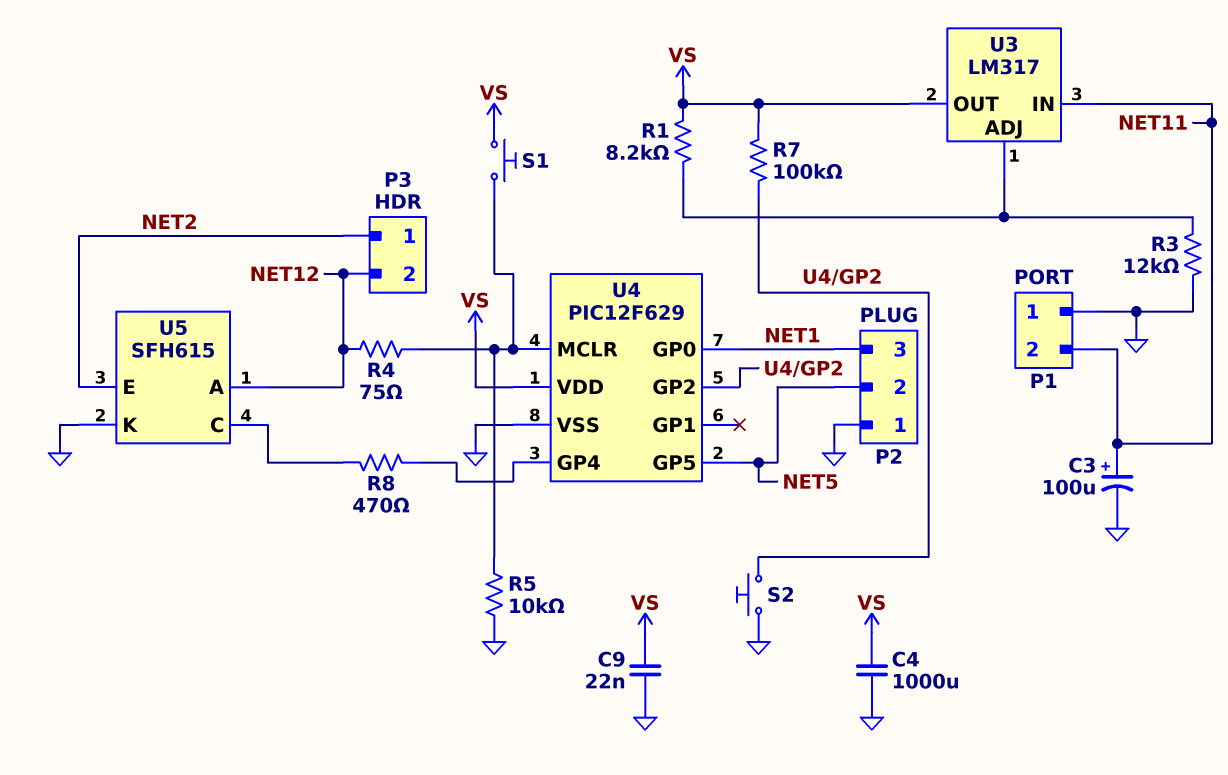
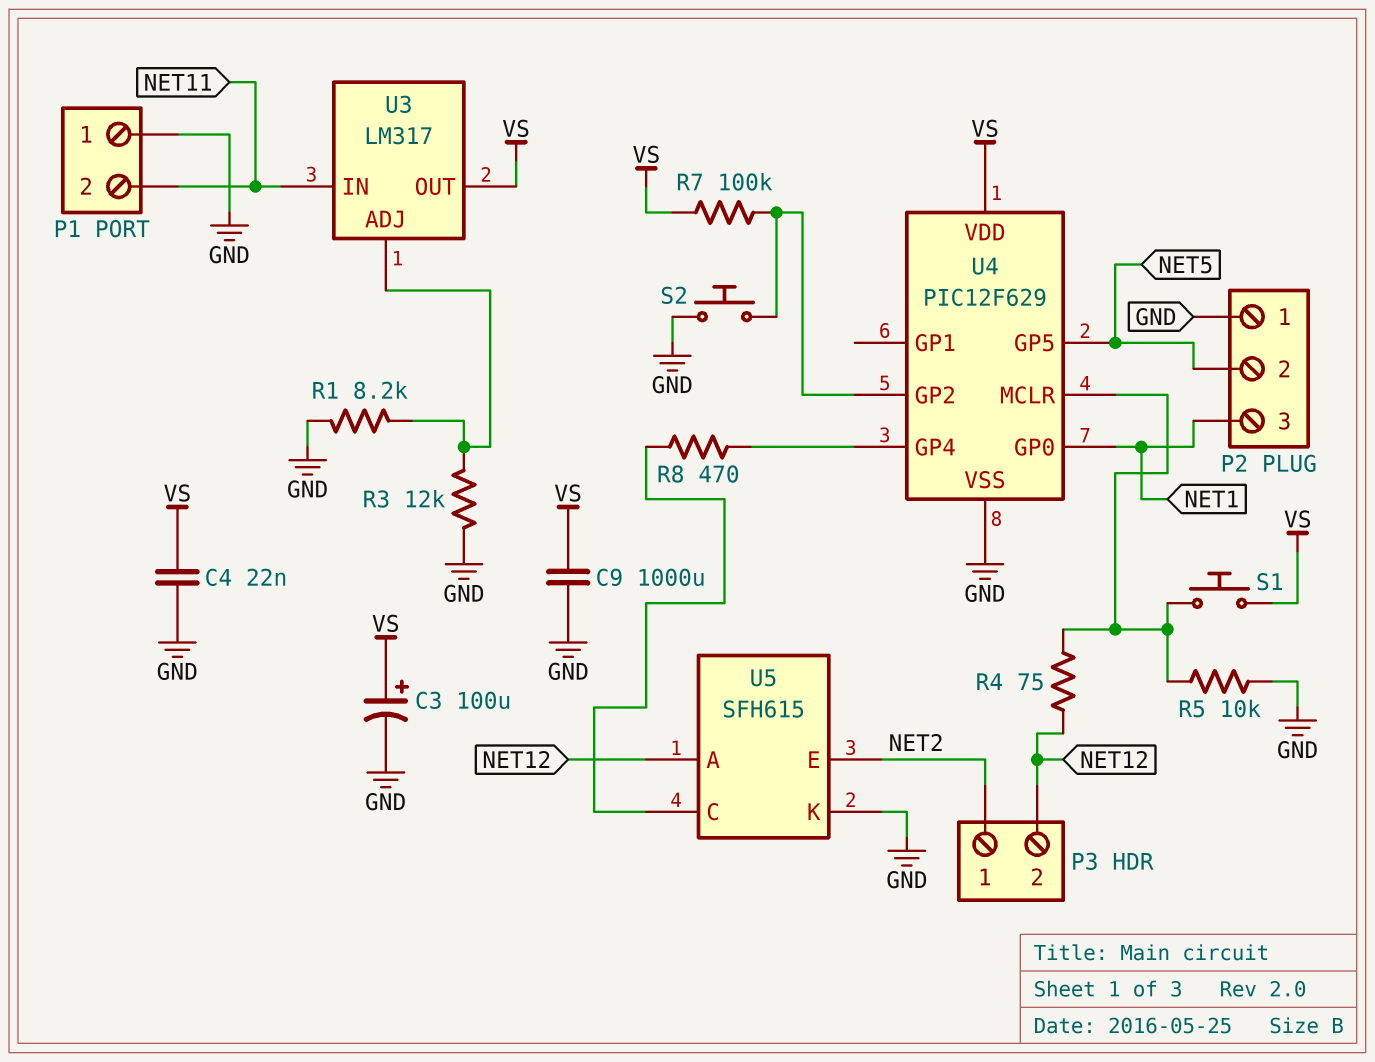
C3: 100uF (plus NET11, minus GND) -> 100uF (plus VS, minus GND)
C4: 1000uF (GND, VS) -> 22nF (GND, VS)
C9: 22nF (GND, VS) -> 1000uF (GND, VS)
R1: 8.2k (U3/ADJ, VS) -> 8.2k (GND, U3/ADJ)

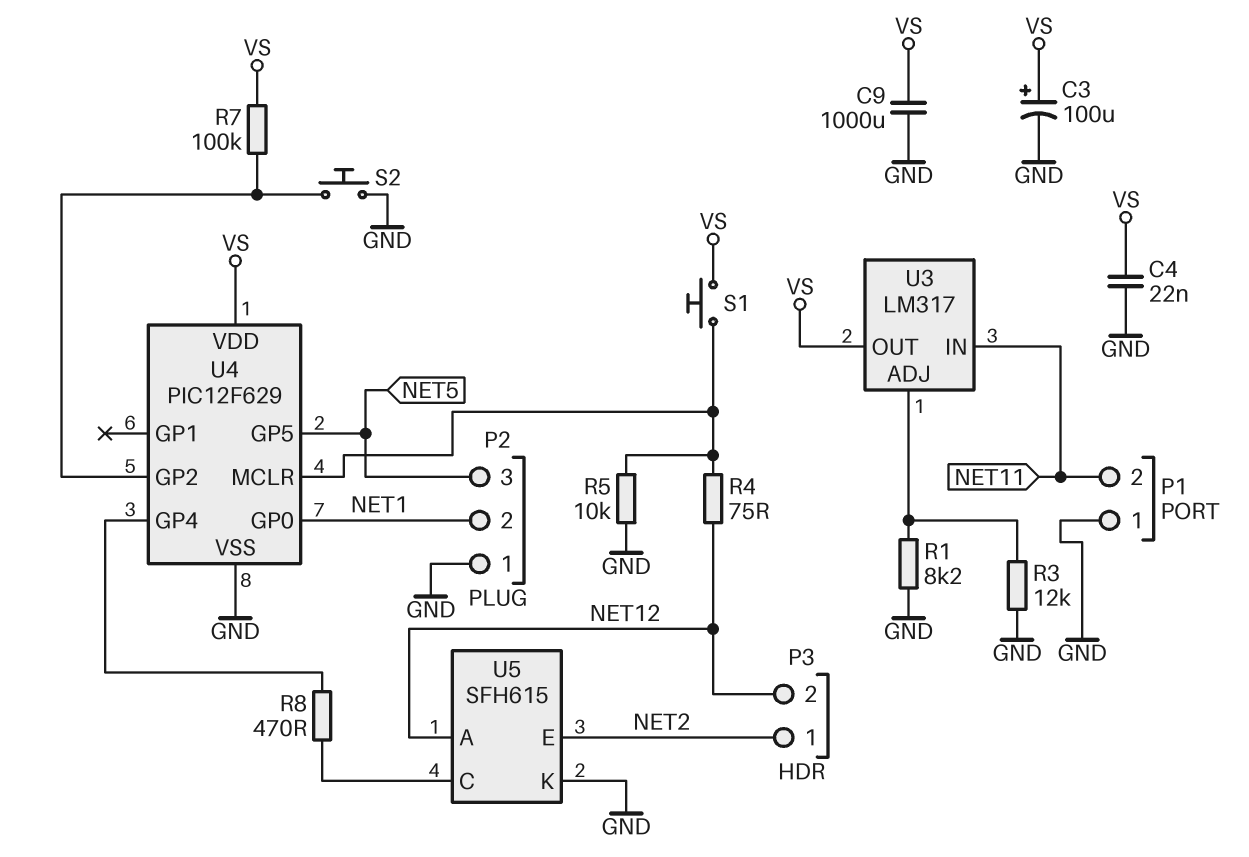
P2 pin 2: NET5 -> NET1
P2 pin 3: NET1 -> NET5

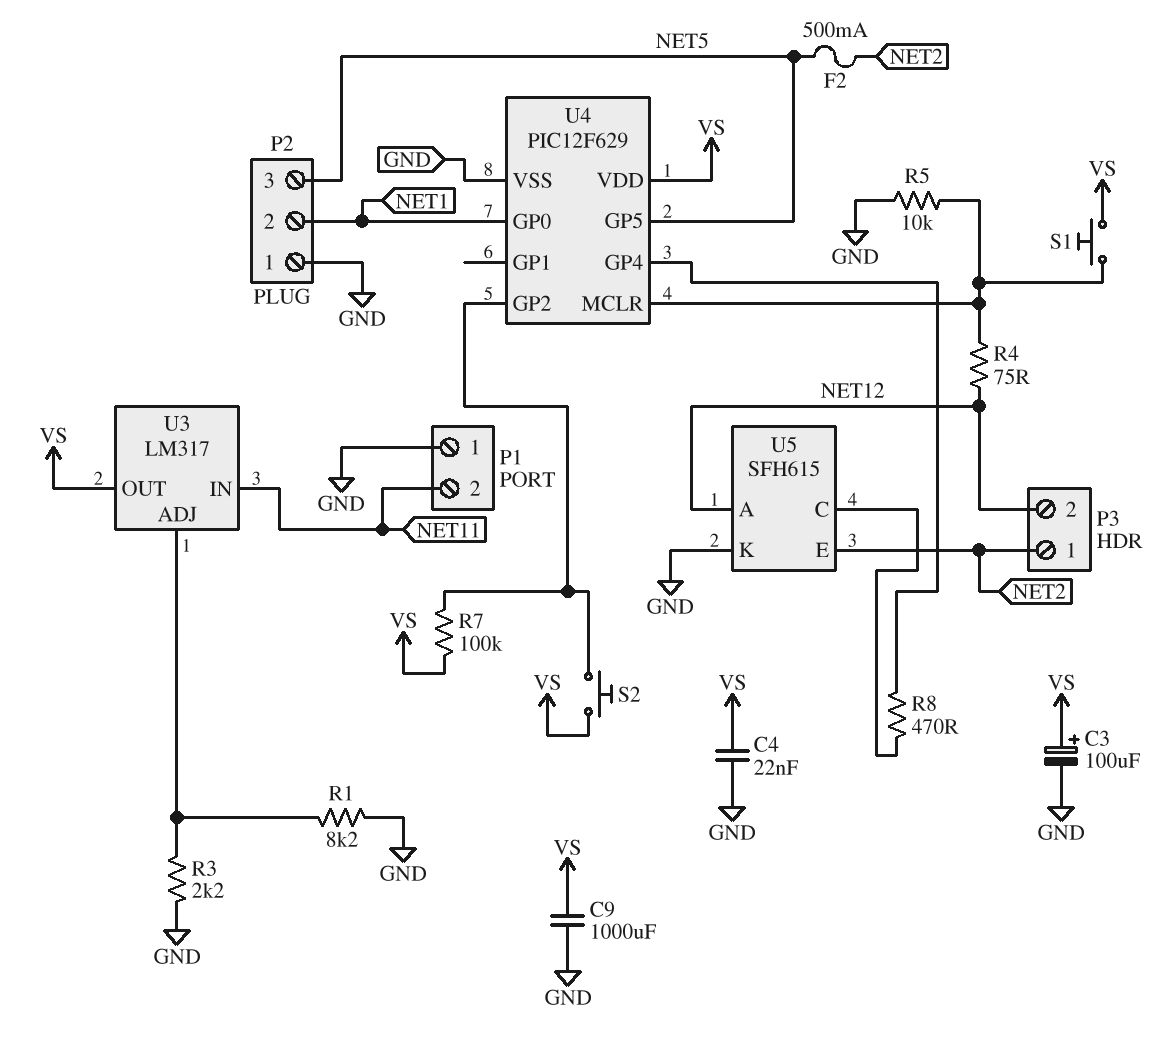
F2: none -> 500mA (NET2, NET5)
R3: 12k (GND, U3/ADJ) -> 2.2k (GND, U3/ADJ)
S2: button (GND, U4/GP2) -> button (U4/GP2, VS)

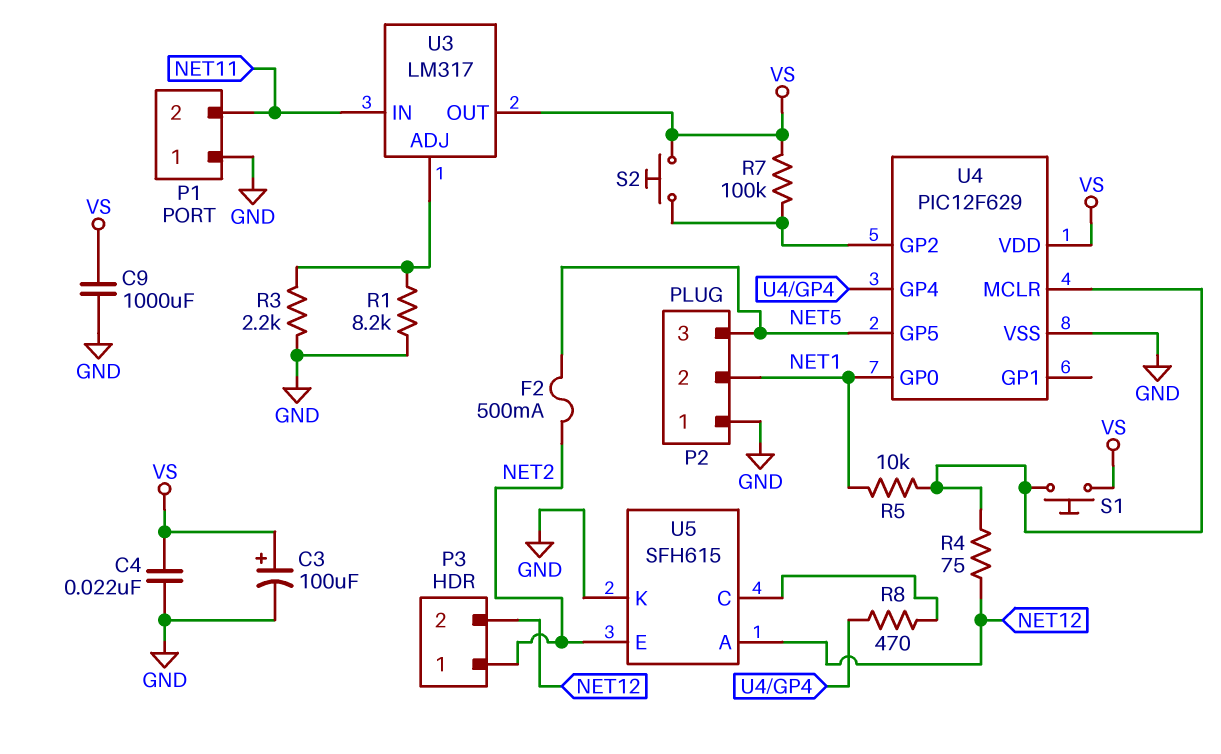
R5: 10k (GND, U4/MCLR) -> 10k (NET1, U4/MCLR)

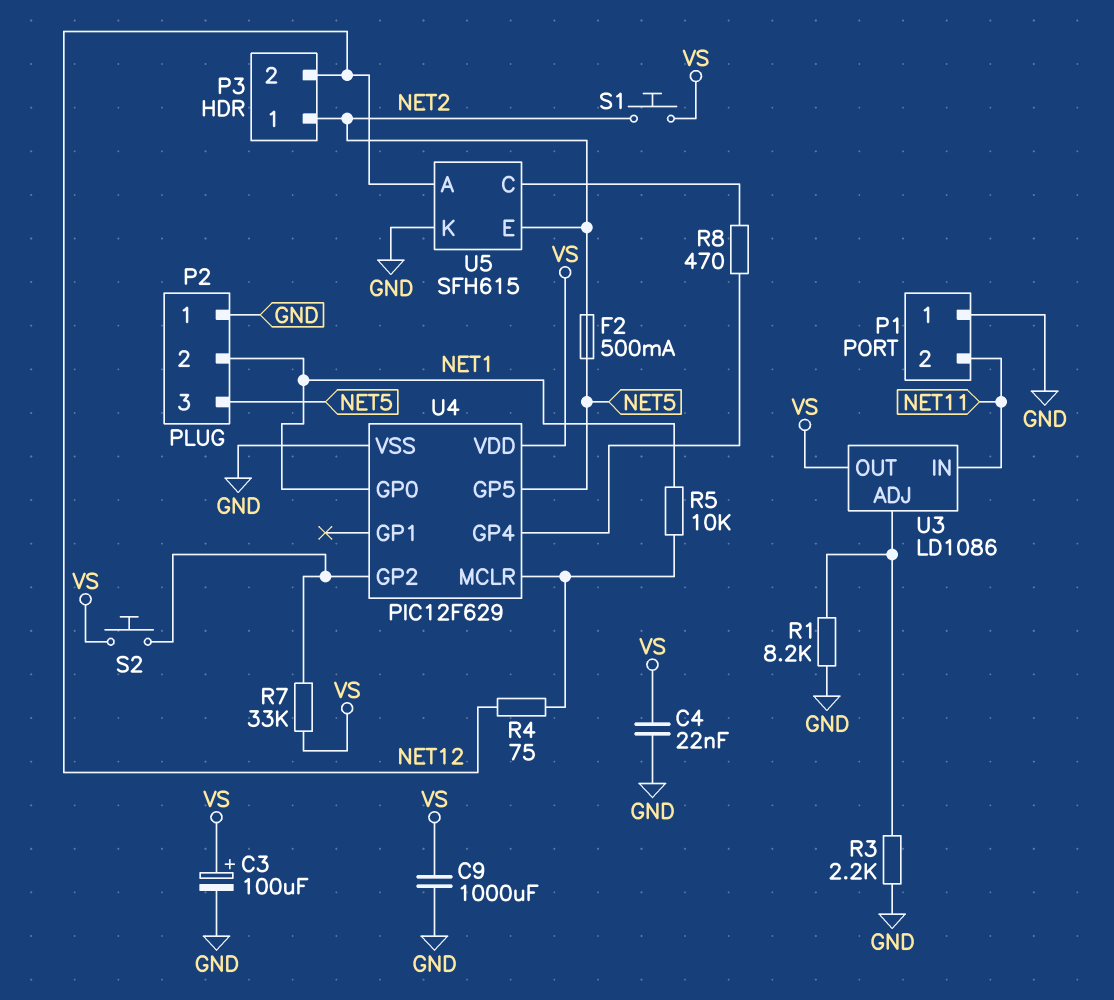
R7: 100k (U4/GP2, VS) -> 33k (U4/GP2, VS)
S1: button (U4/MCLR, VS) -> button (NET2, VS)
U3: LM317 -> LD1086

